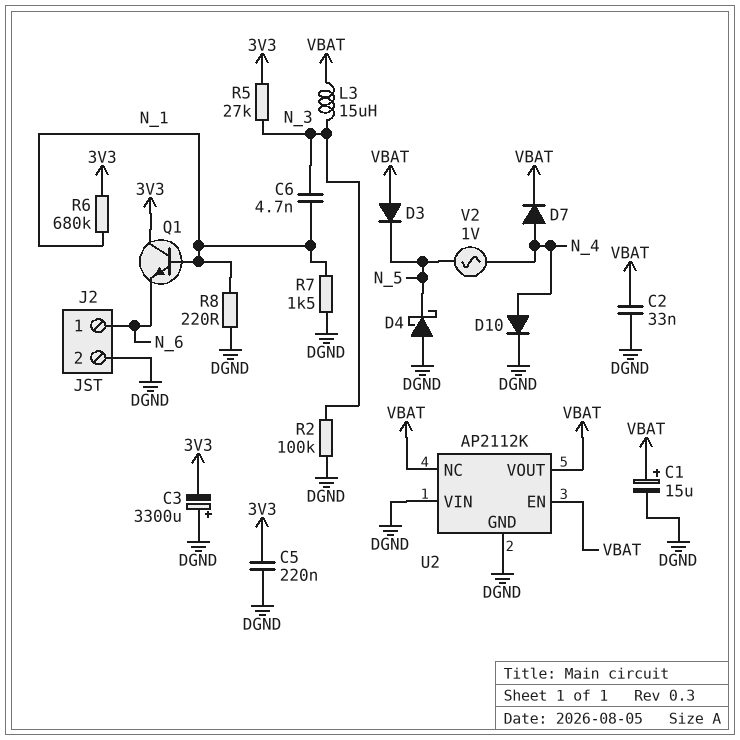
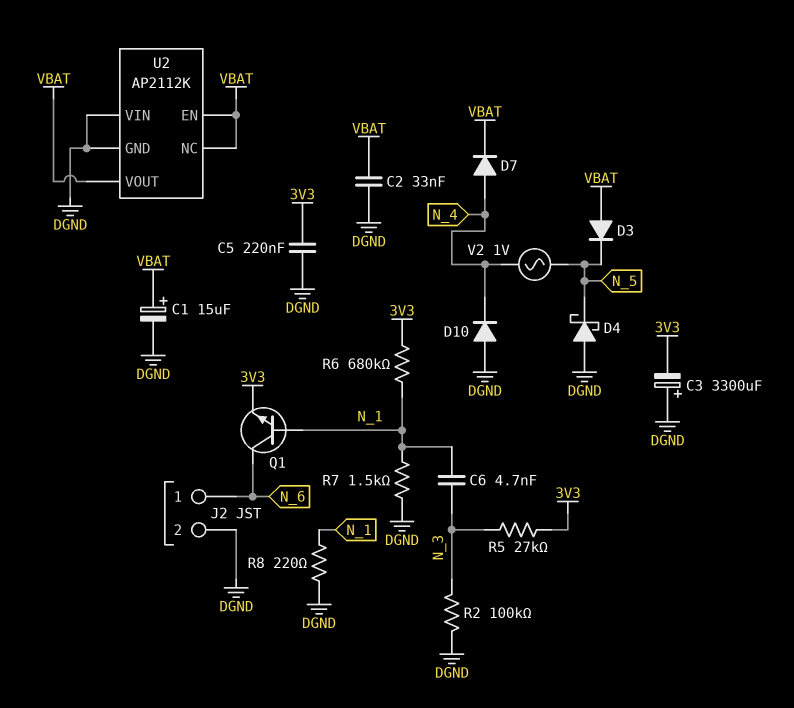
D10: diode (A N_4, K DGND) -> diode (A DGND, K N_4)
L3: 15uH (N_3, VBAT) -> none
Q1: NPN (B N_1, C 3V3, E N_6) -> NPN (B N_1, C N_6, E 3V3)

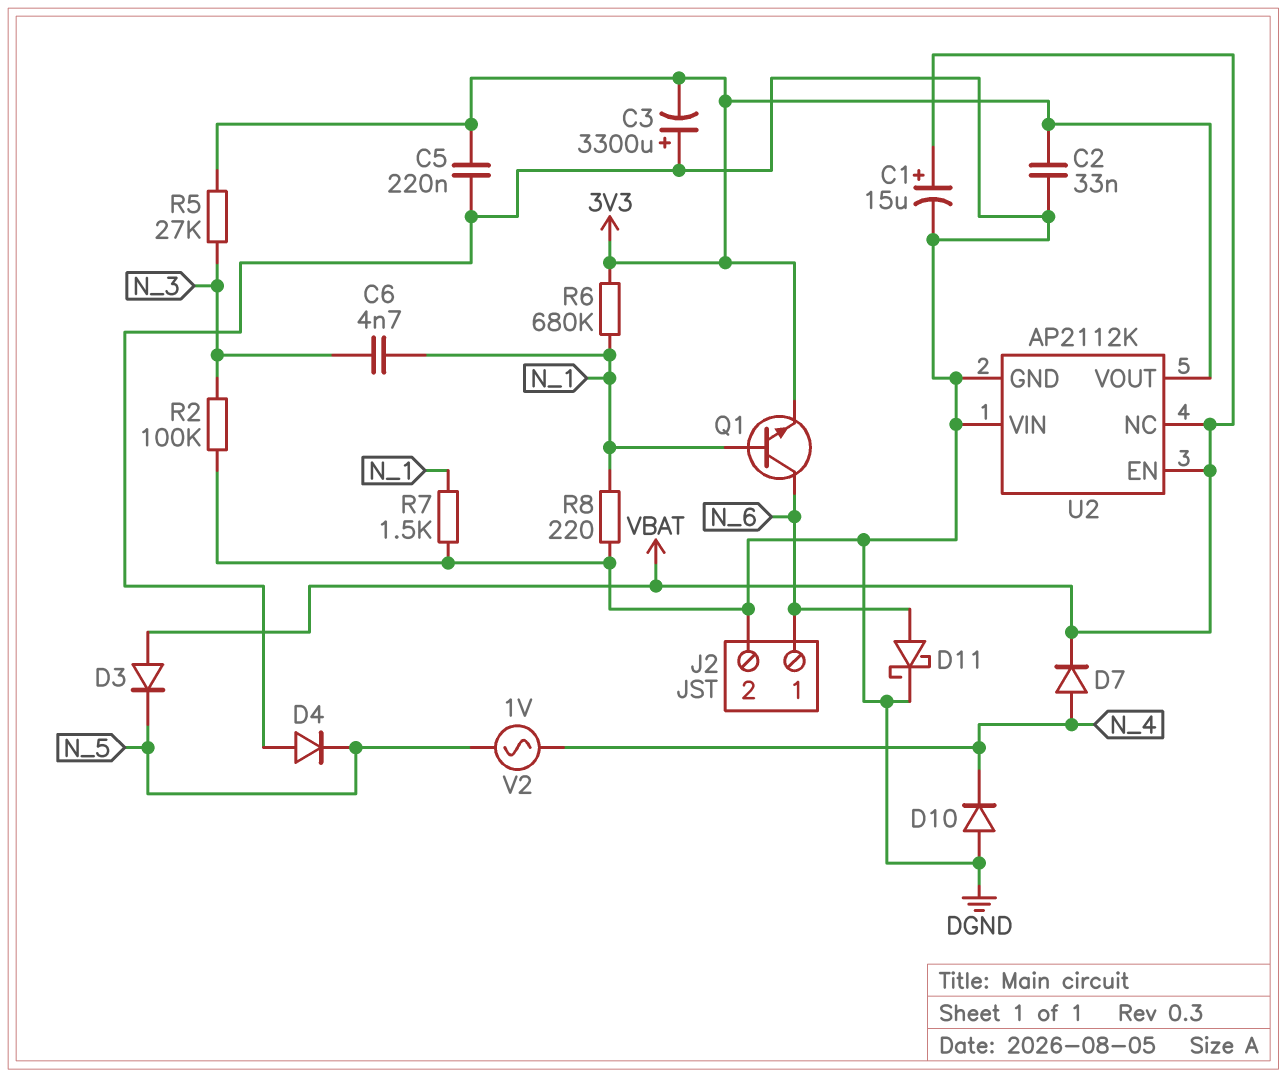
C2: 33nF (DGND, VBAT) -> 33nF (3V3, DGND)
D4: schottky (A DGND, K N_5) -> diode (A DGND, K N_5)
D11: none -> schottky (A N_6, K DGND)
U2 pin VOUT: VBAT -> 3V3

